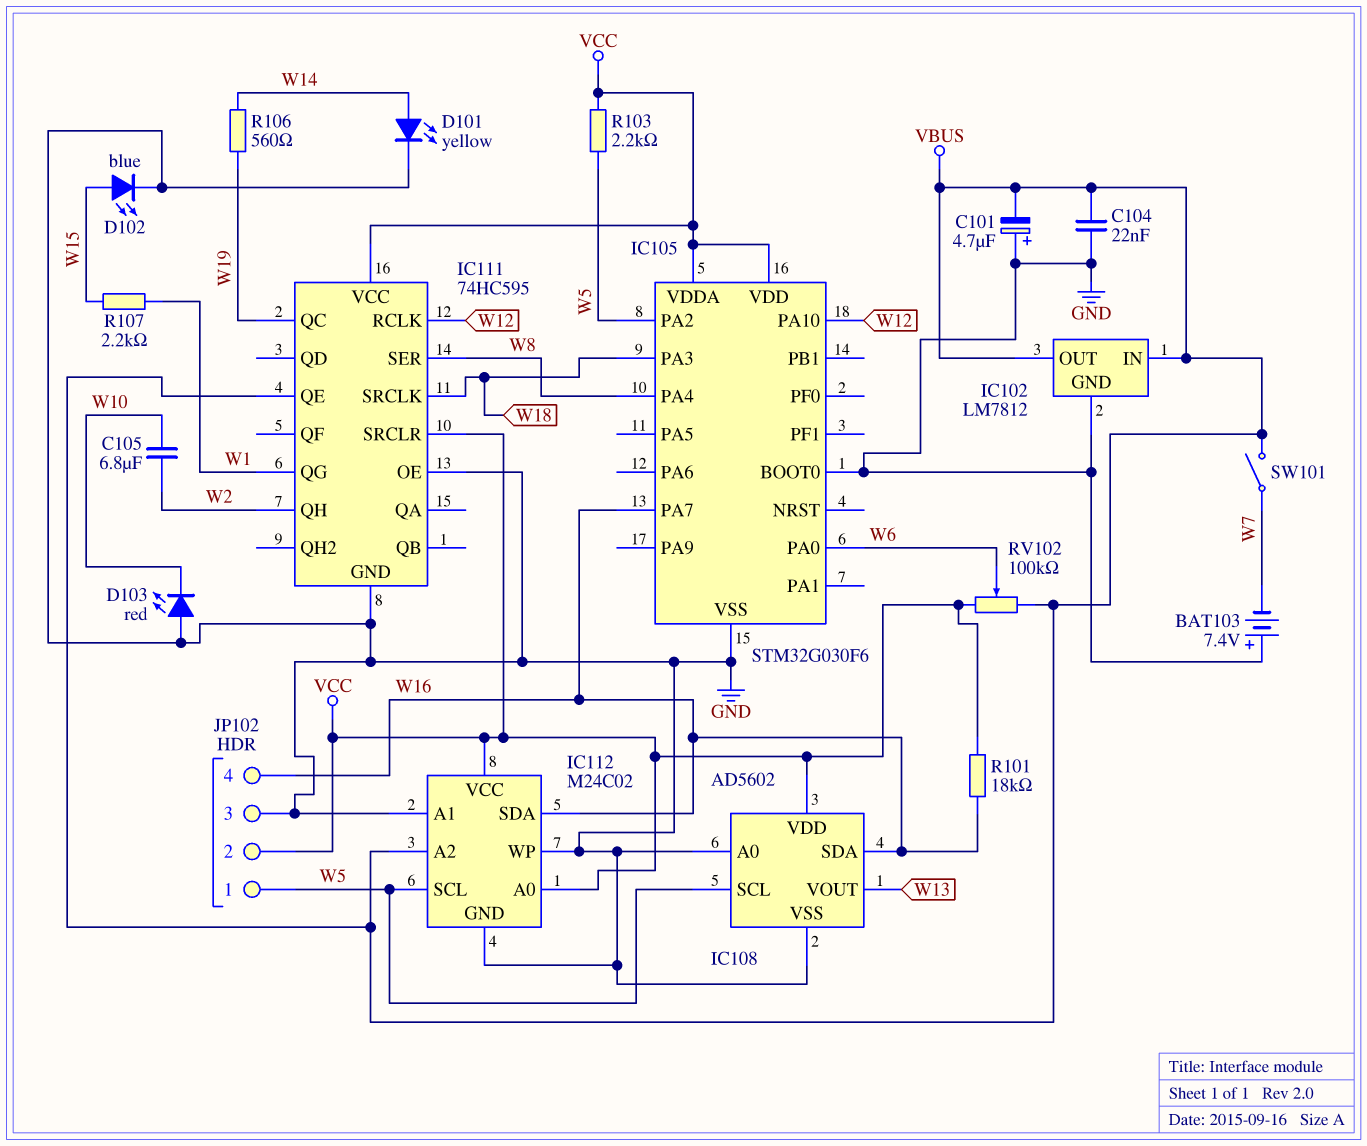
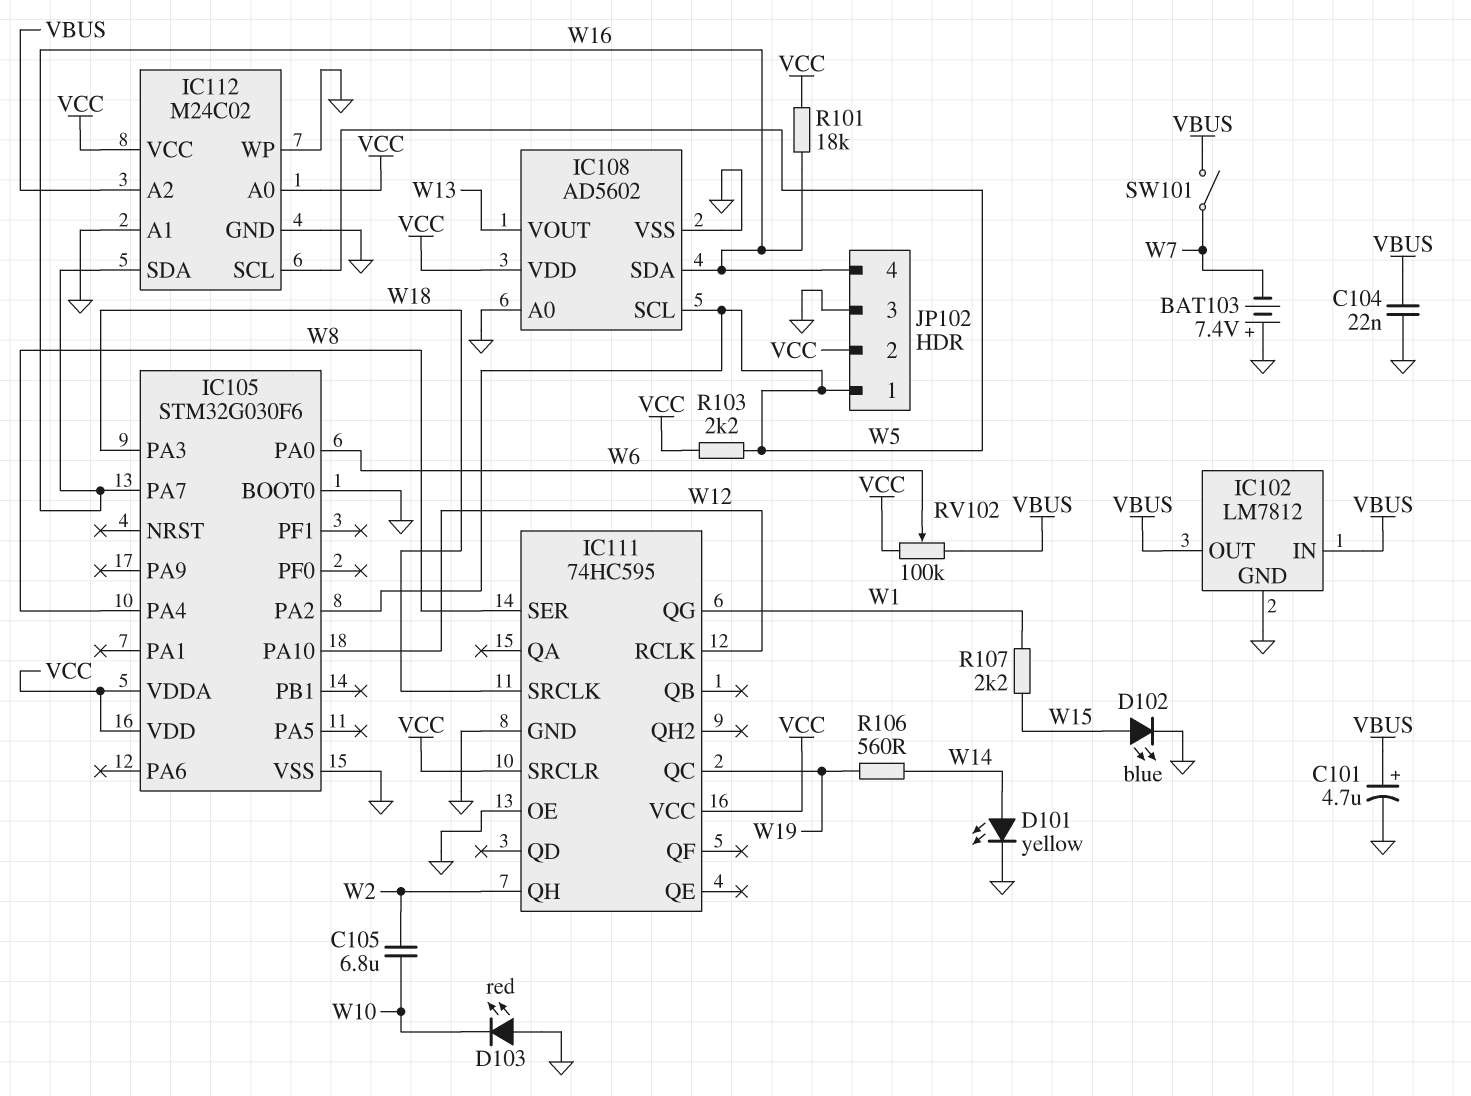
C101: 4.7uF (plus GND, minus VBUS) -> 4.7uF (plus VBUS, minus GND)
IC111 pin QE: VBUS -> none

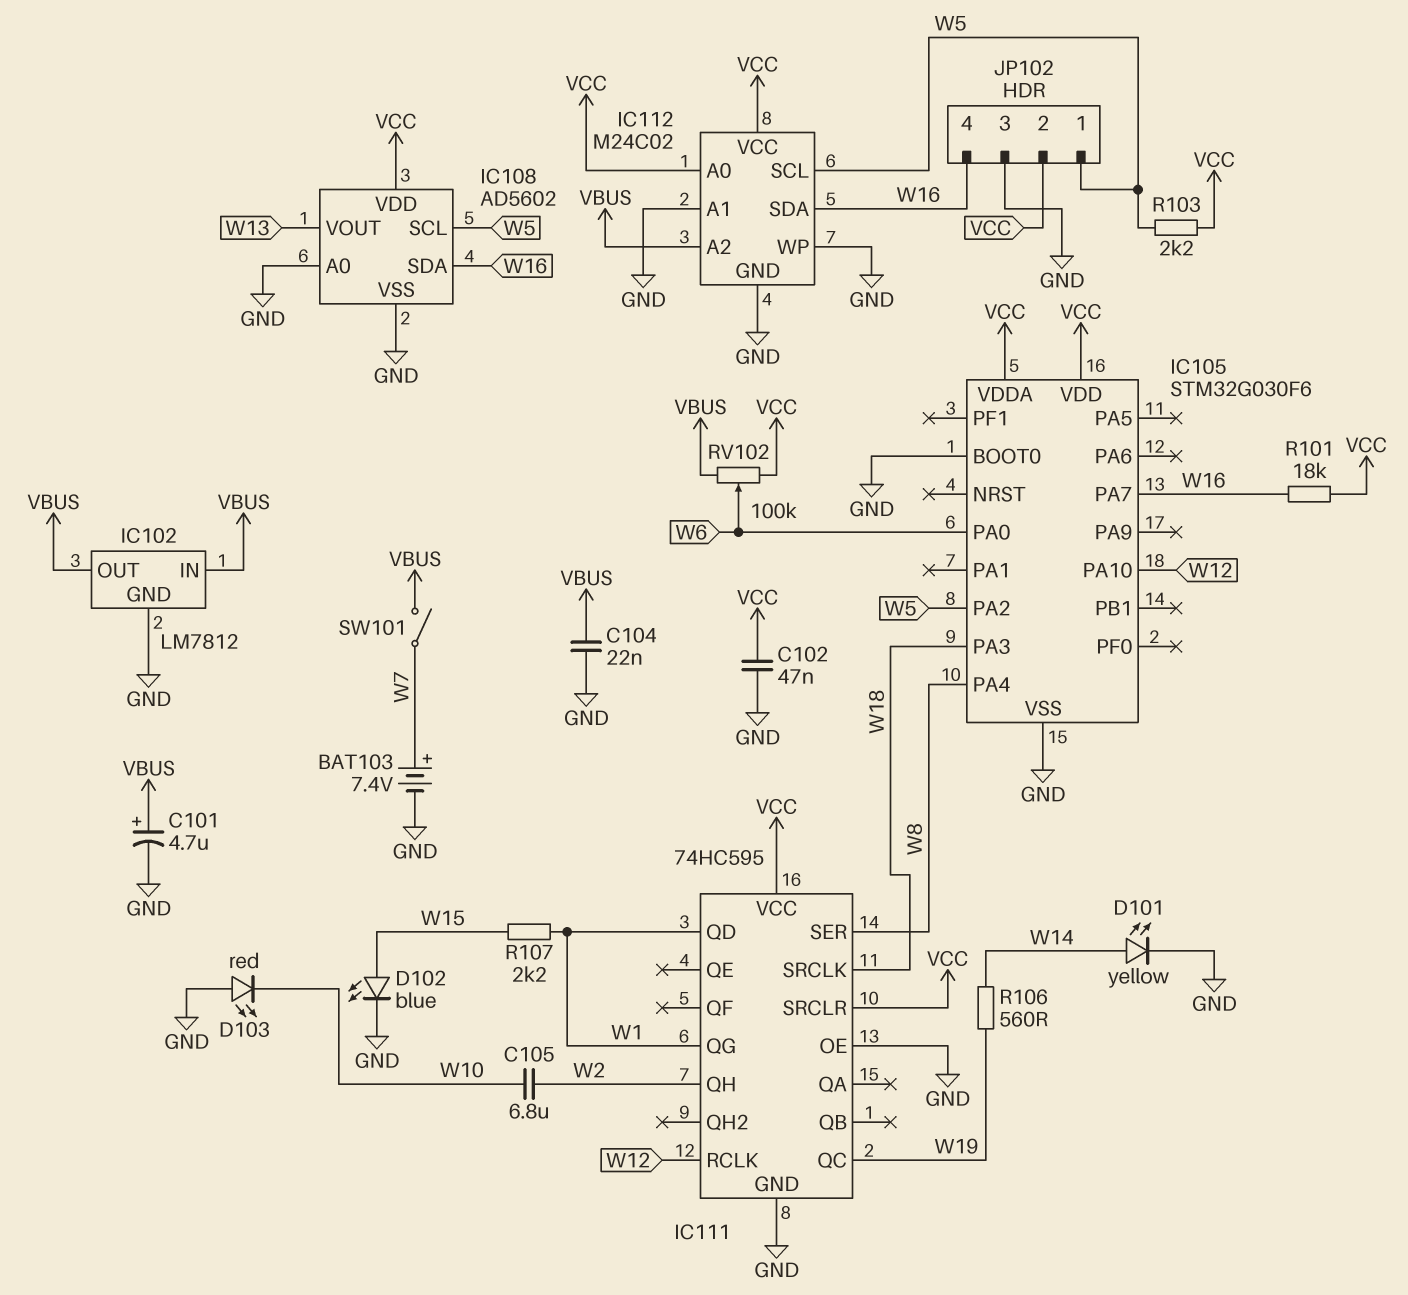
BAT103: 7.4V (plus GND, minus W7) -> 7.4V (plus W7, minus GND)
C102: none -> 47nF (GND, VCC)
IC111 pin QD: none -> W1

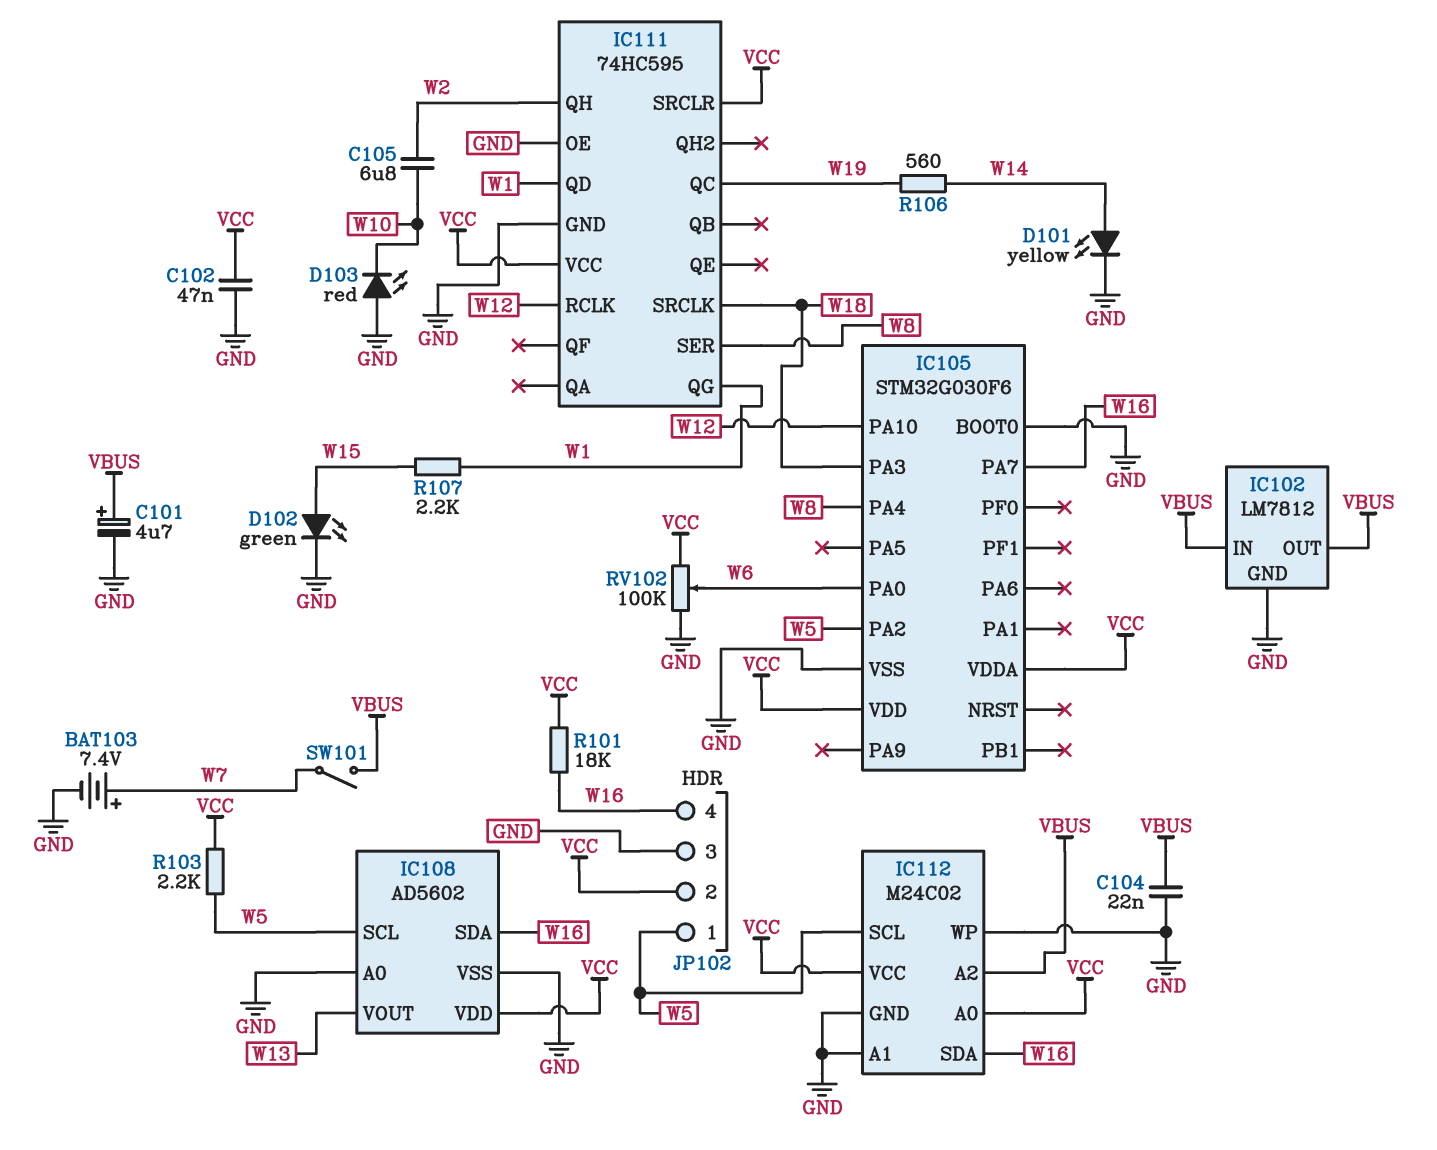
D102: LED blue (A W15, K GND) -> LED green (A W15, K GND)
RV102: 100k (VBUS, VCC, wiper W6) -> 100k (GND, VCC, wiper W6)

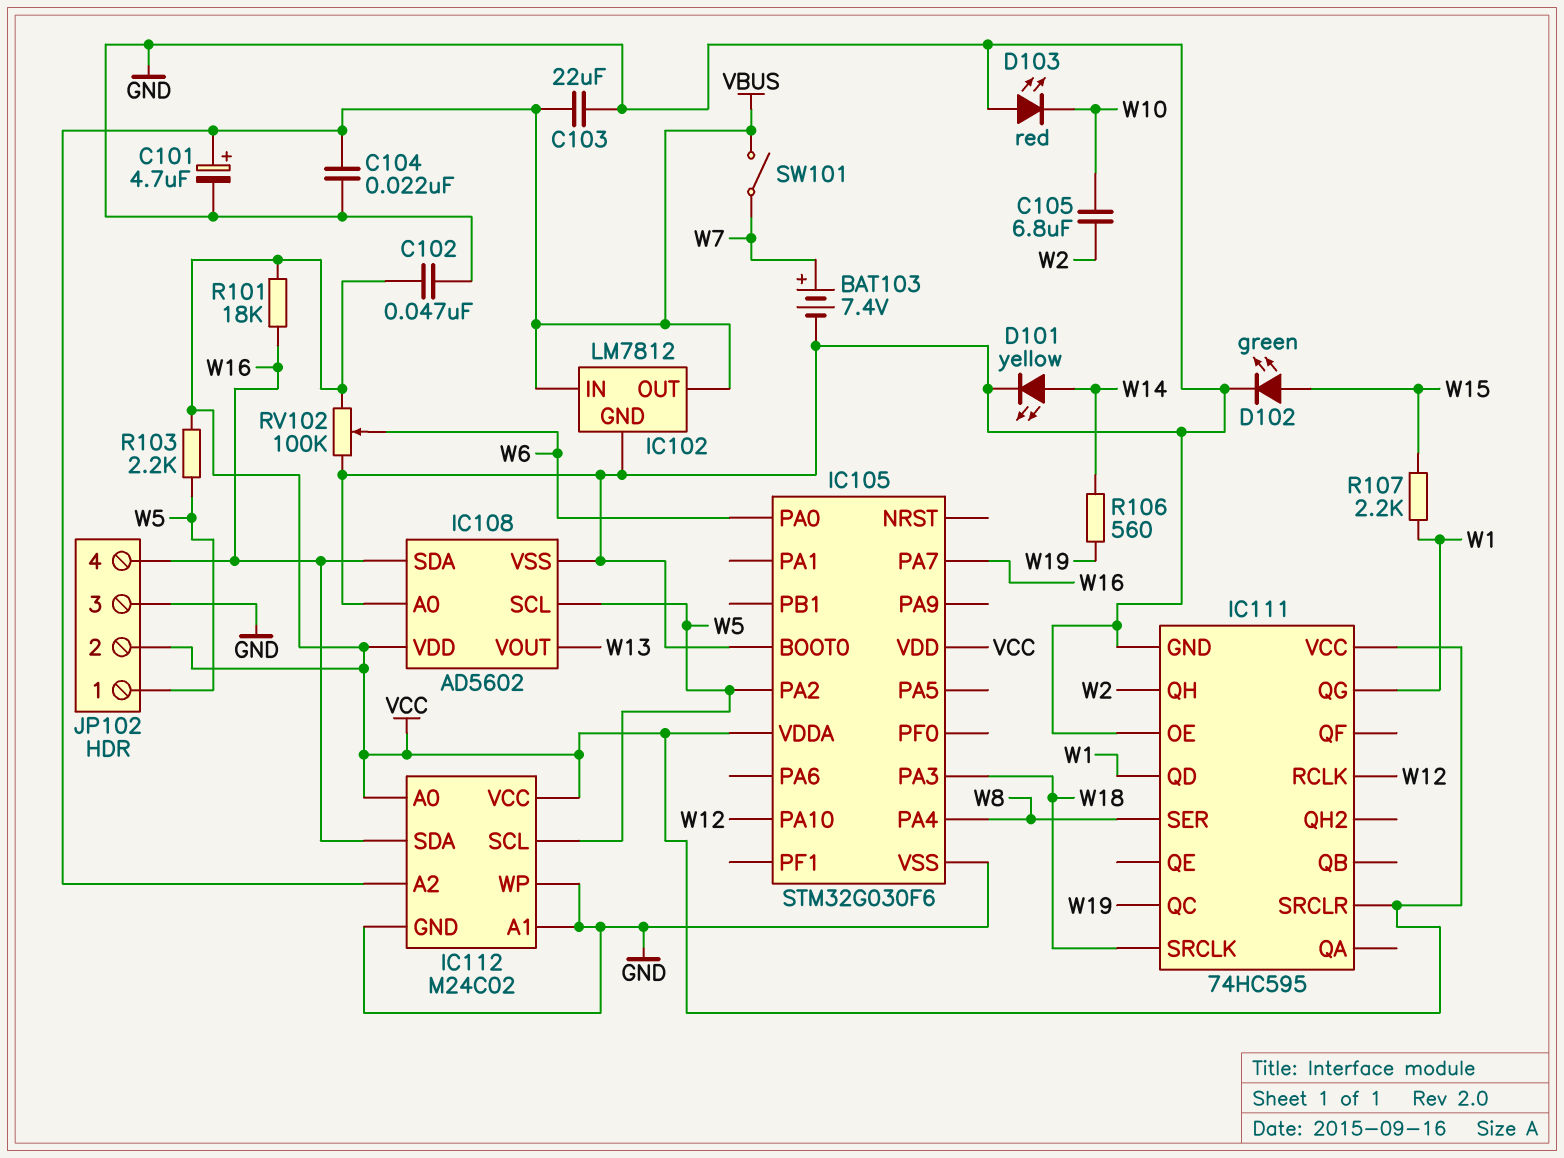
C103: none -> 22uF (GND, VBUS)

